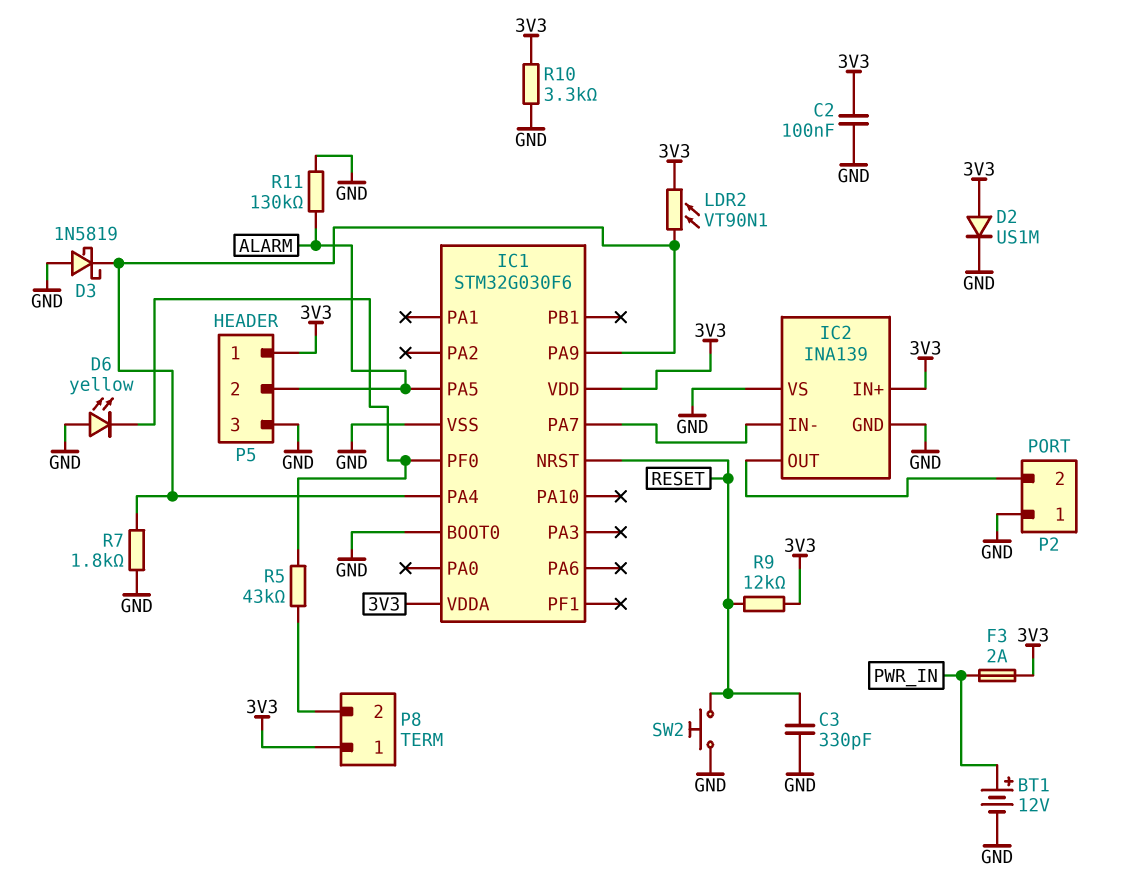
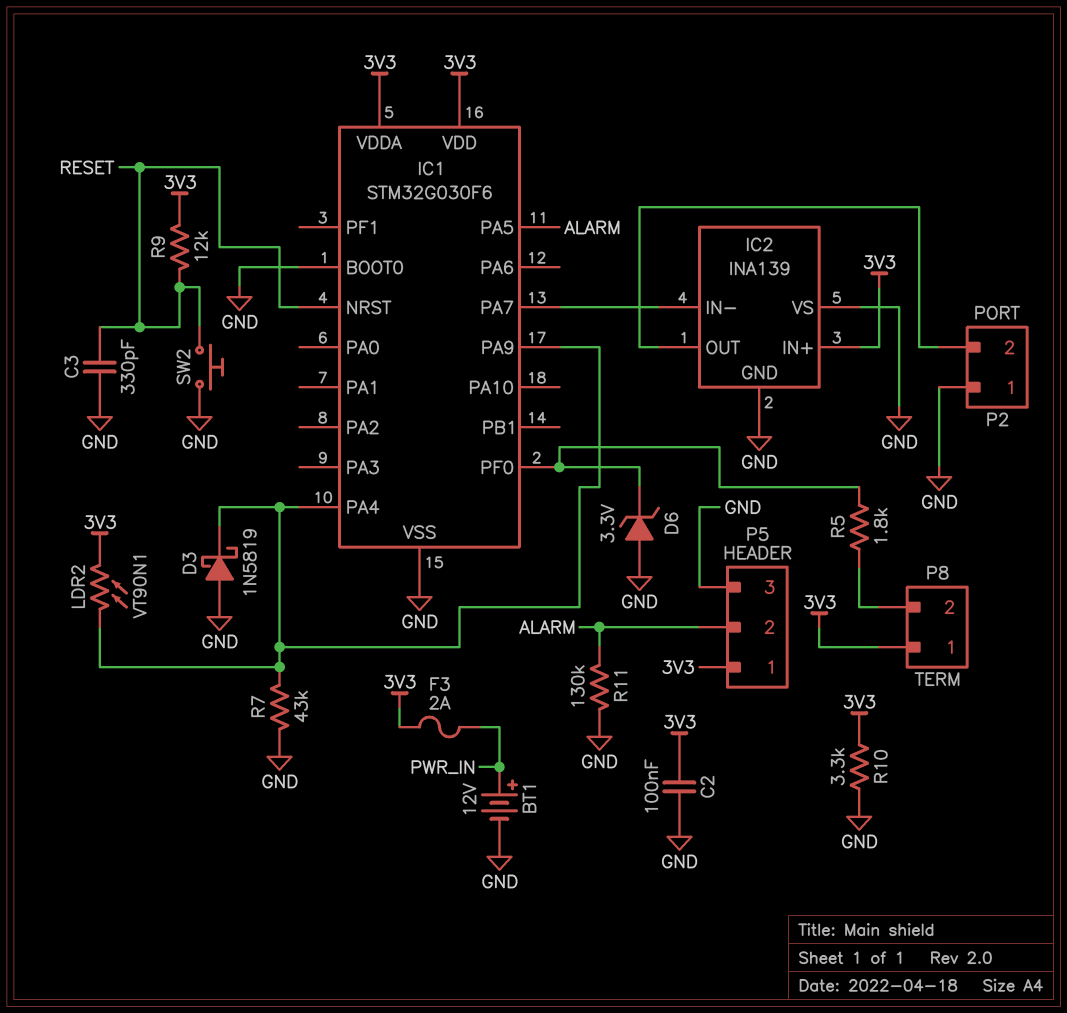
D2: diode US1M (A 3V3, K GND) -> none
D6: LED yellow (A GND, K IC1/PF0) -> zener 3.3V (A GND, K IC1/PF0)
R5: 43k (IC1/PF0, P8/2) -> 1.8k (IC1/PF0, P8/2)
R7: 1.8k (GND, IC1/PA4) -> 43k (GND, IC1/PA4)

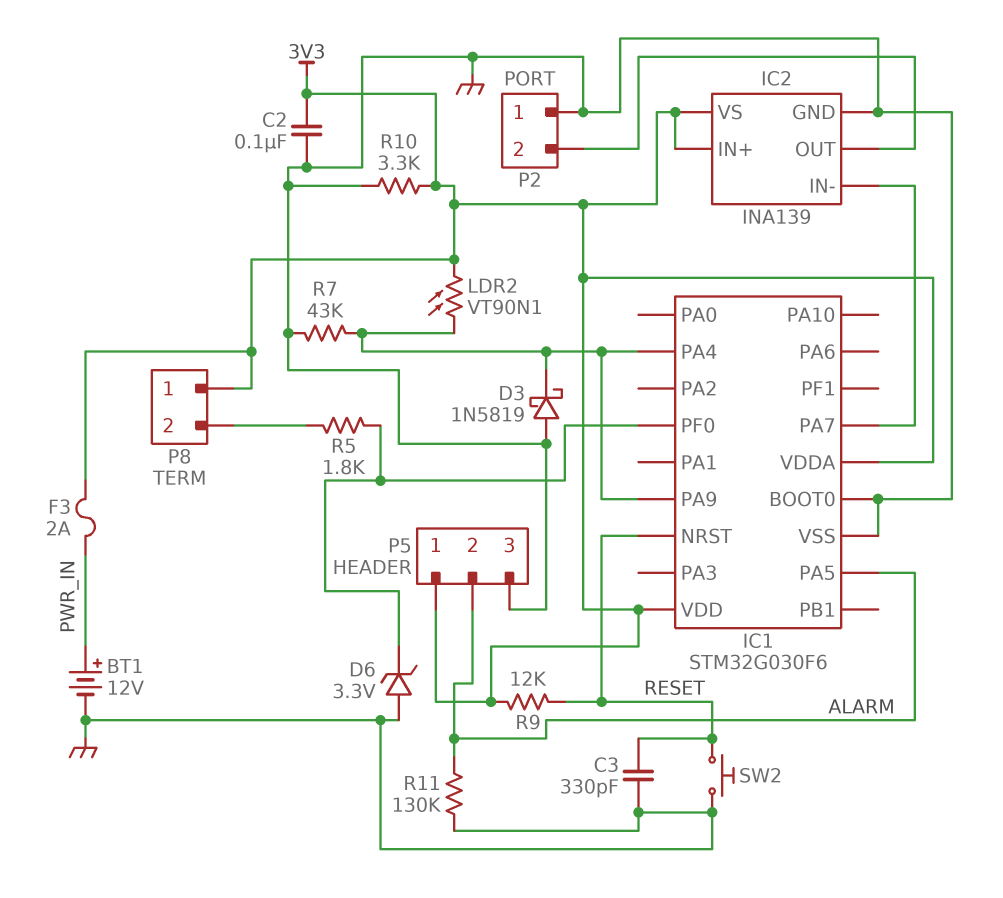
IC2 pin VS: GND -> 3V3

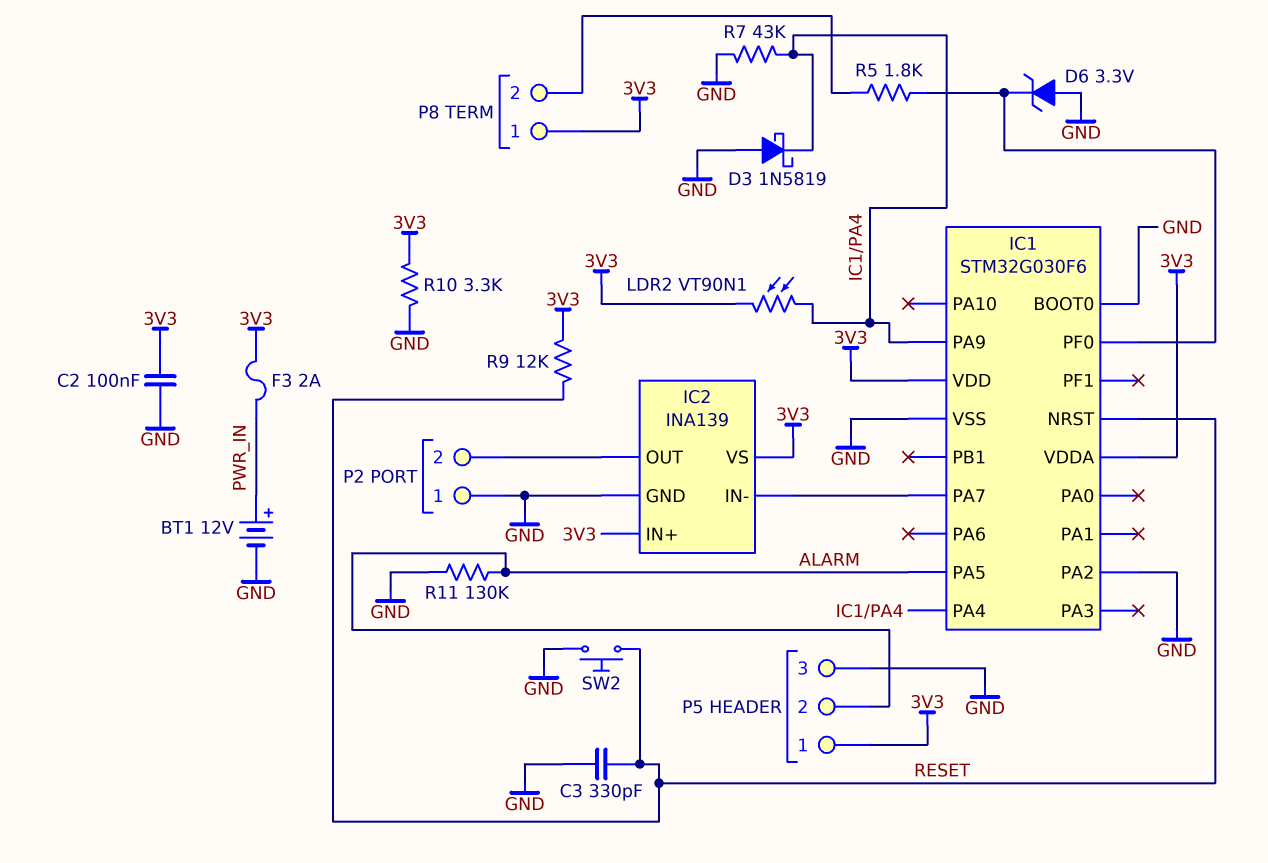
IC1 pin PA2: none -> GND

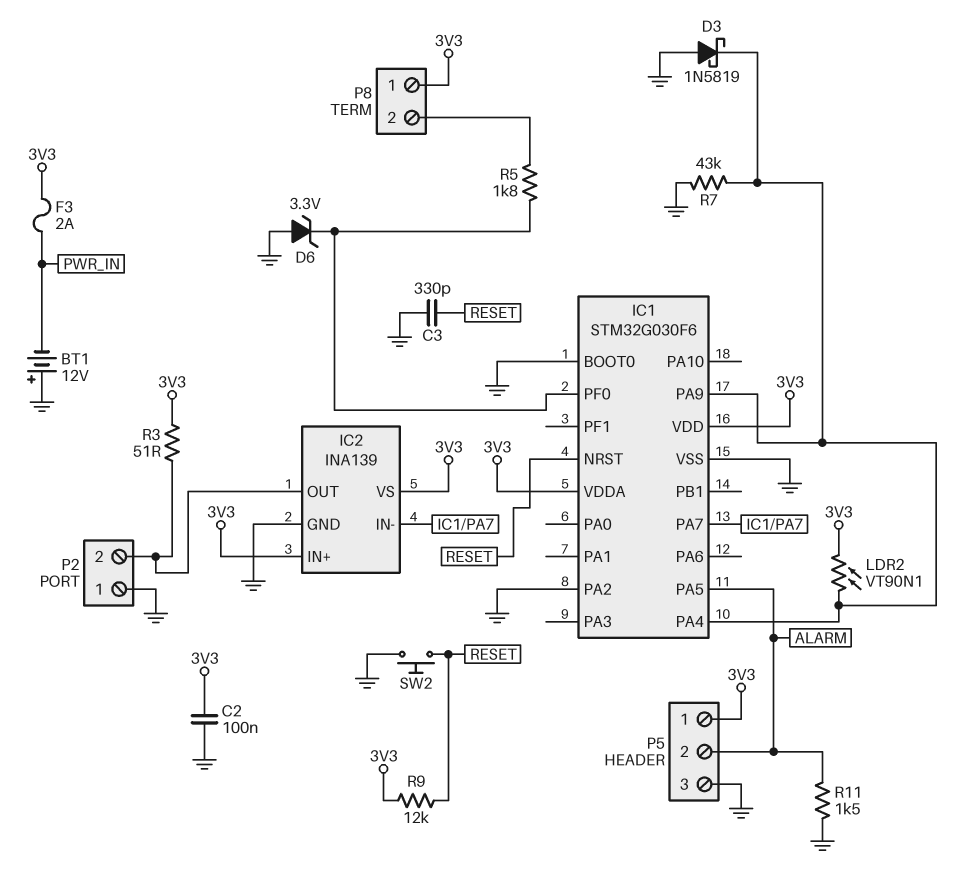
BT1: 12V (plus PWR_IN, minus GND) -> 12V (plus GND, minus PWR_IN)
R3: none -> 51 (3V3, IC2/OUT)
R10: 3.3k (3V3, GND) -> none
R11: 130k (ALARM, GND) -> 1.5k (ALARM, GND)

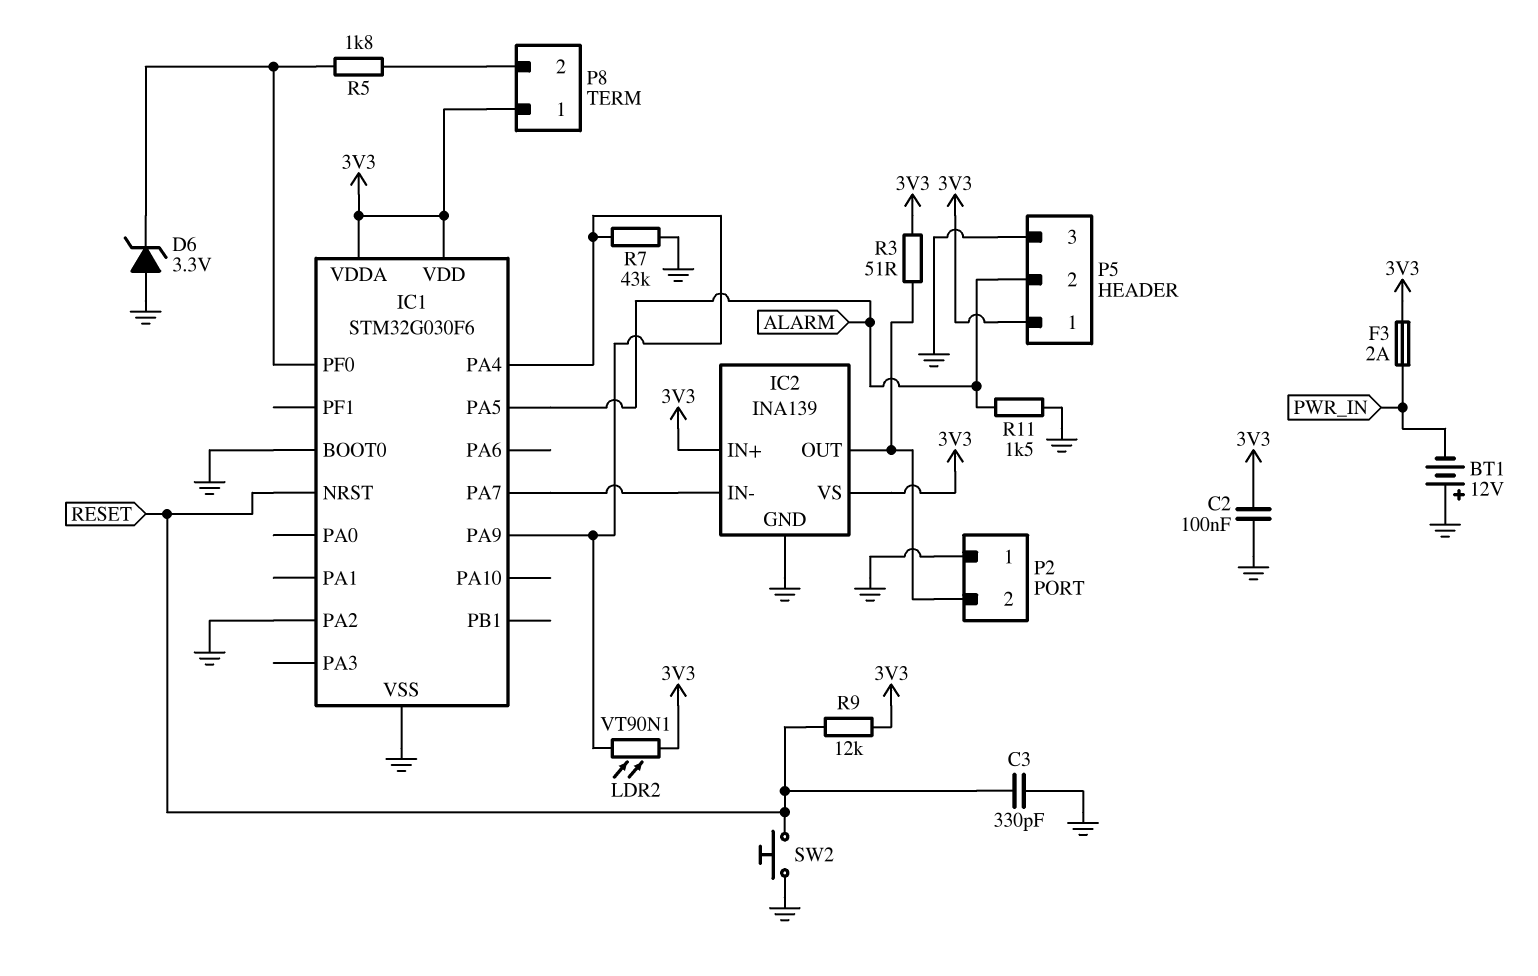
D3: schottky 1N5819 (A GND, K IC1/PA4) -> none

